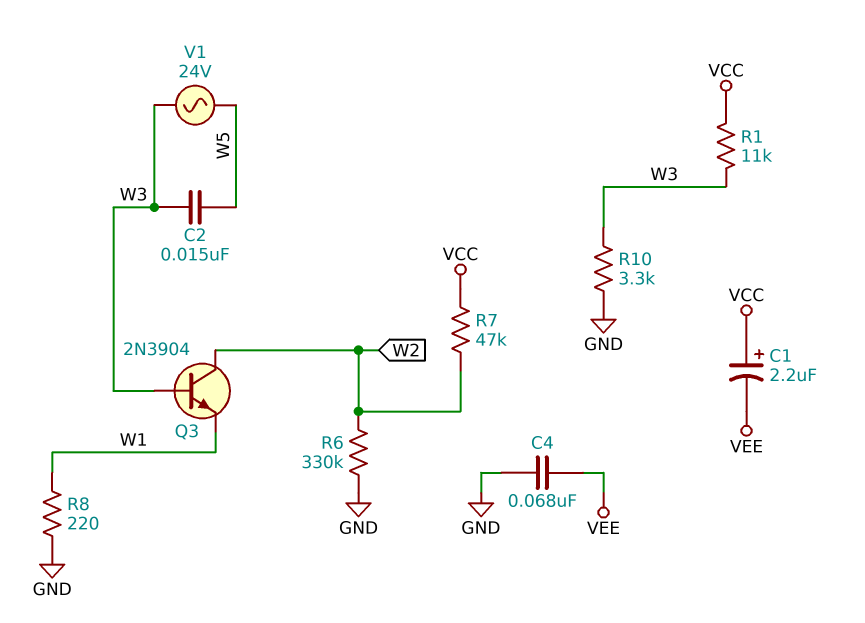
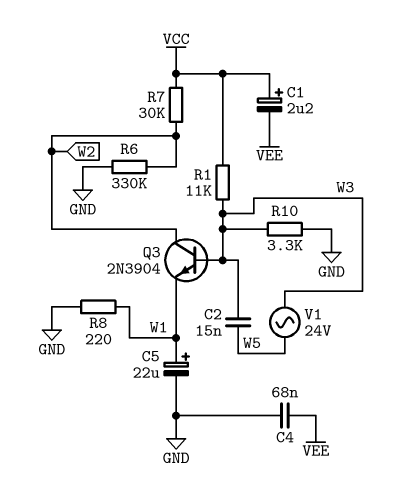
C5: none -> 22uF (plus W1, minus GND)
R7: 47k (VCC, W2) -> 30k (VCC, W2)

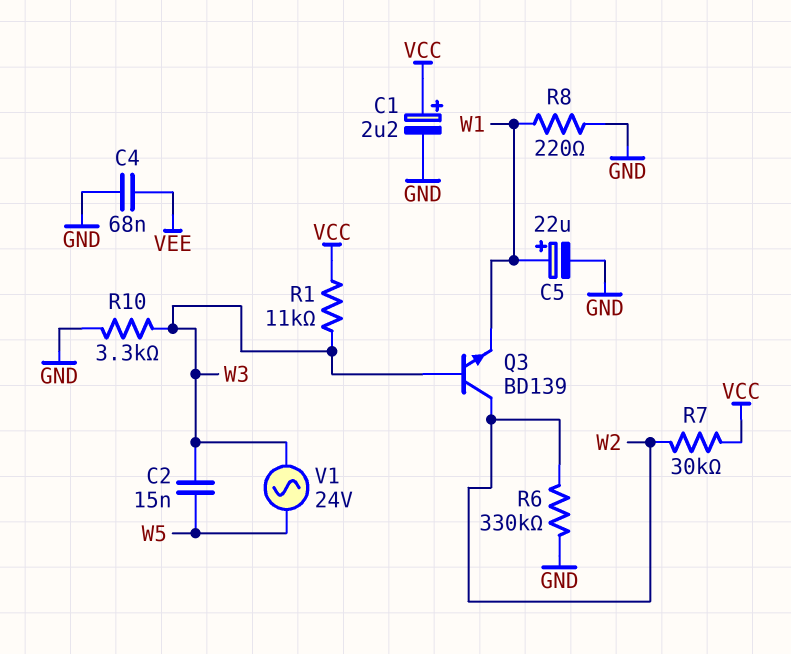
C1: 2.2uF (plus VCC, minus VEE) -> 2.2uF (plus VCC, minus GND)
Q3: NPN 2N3904 (B W3, C W2, E W1) -> NPN BD139 (B W3, C W2, E W1)

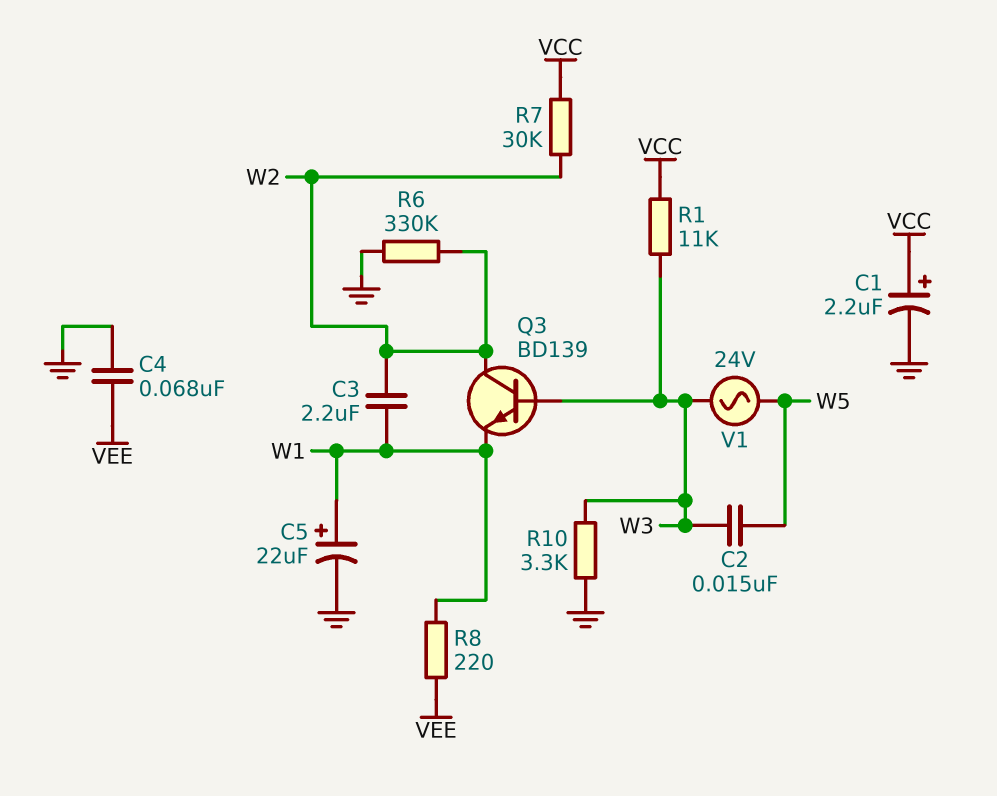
C3: none -> 2.2uF (W1, W2)
R8: 220 (GND, W1) -> 220 (VEE, W1)

